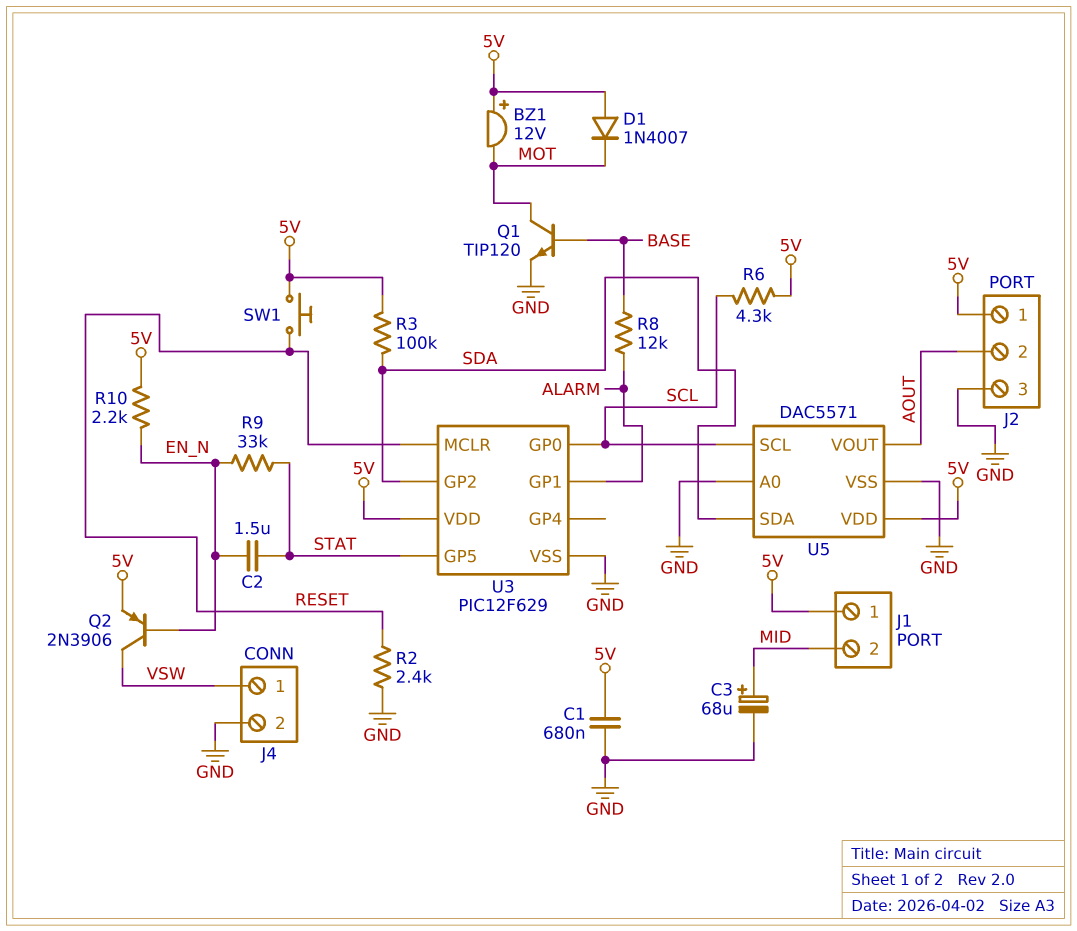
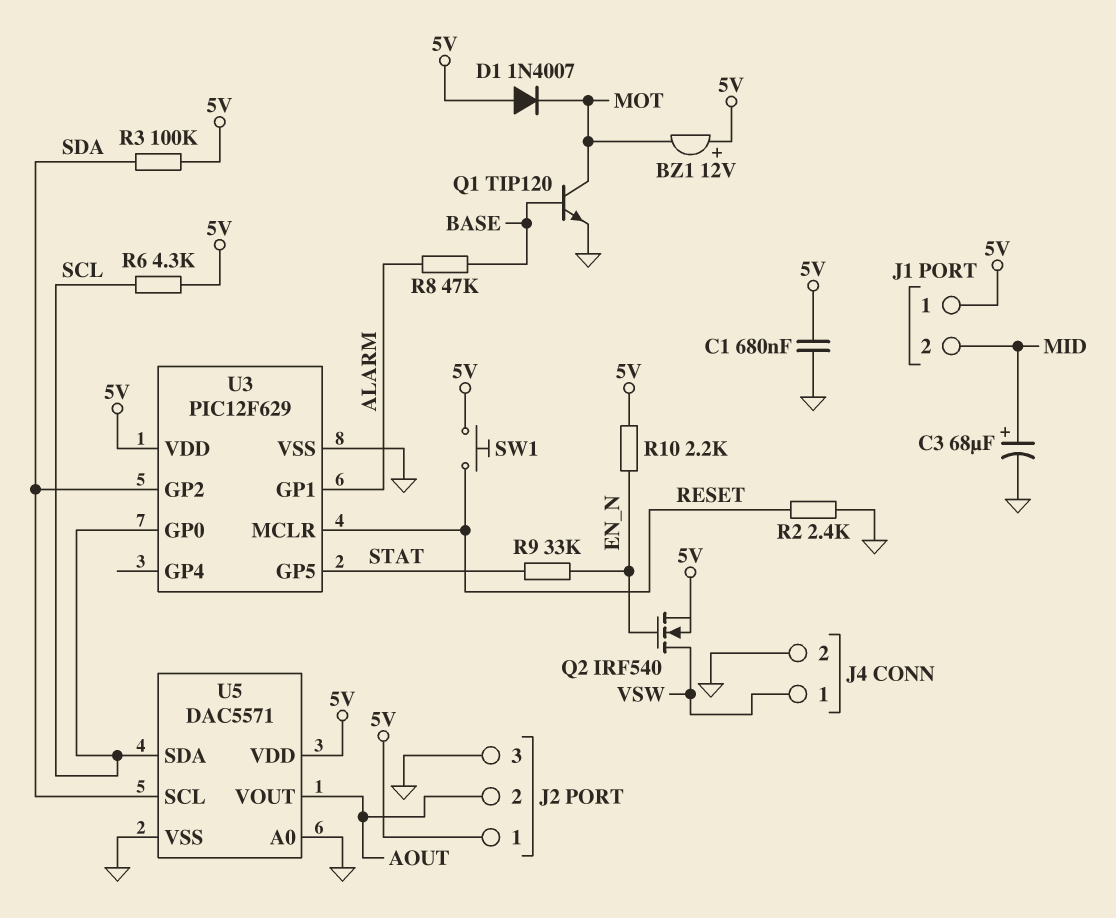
C2: 1.5uF (EN_N, STAT) -> none
Q2: PNP 2N3906 (B EN_N, C VSW, E 5V) -> NMOS IRF540 (G EN_N, D VSW, S 5V)
R8: 12k (ALARM, BASE) -> 47k (ALARM, BASE)
U5 pin SCL: SCL -> SDA
U5 pin SDA: SDA -> SCL

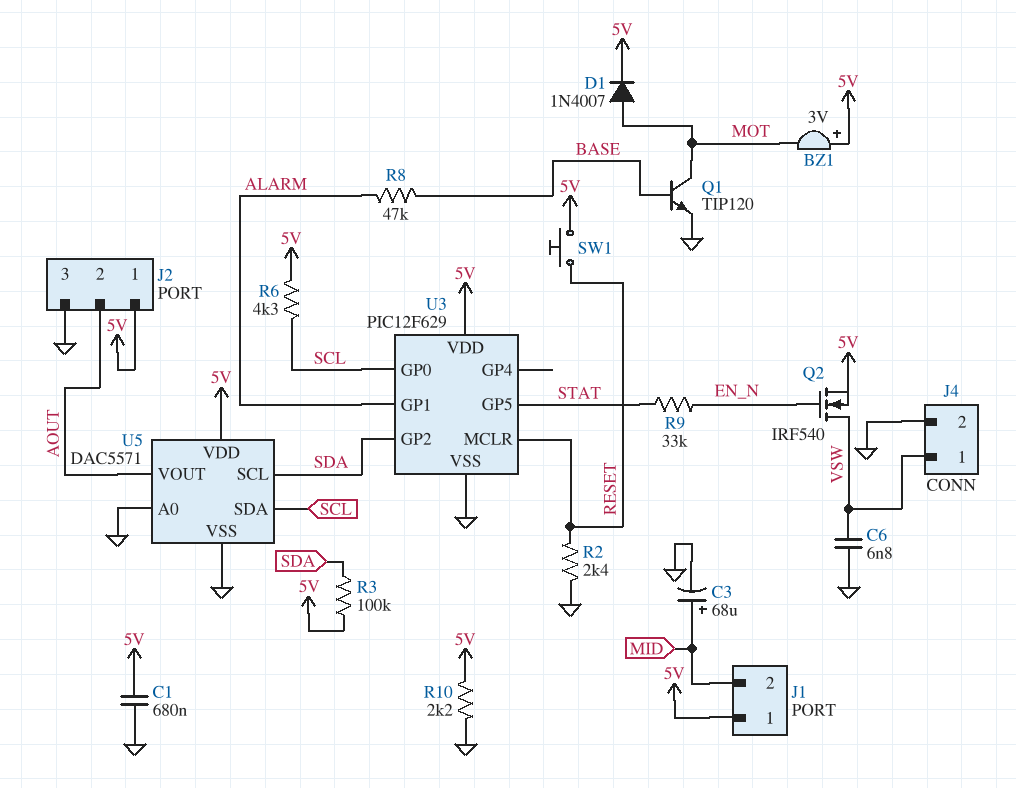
BZ1: buzzer 12V (plus 5V, minus MOT) -> buzzer 3V (plus 5V, minus MOT)
C6: none -> 6.8nF (GND, VSW)
D1: diode 1N4007 (A 5V, K MOT) -> diode 1N4007 (A MOT, K 5V)
R10: 2.2k (5V, EN_N) -> 2.2k (5V, GND)

